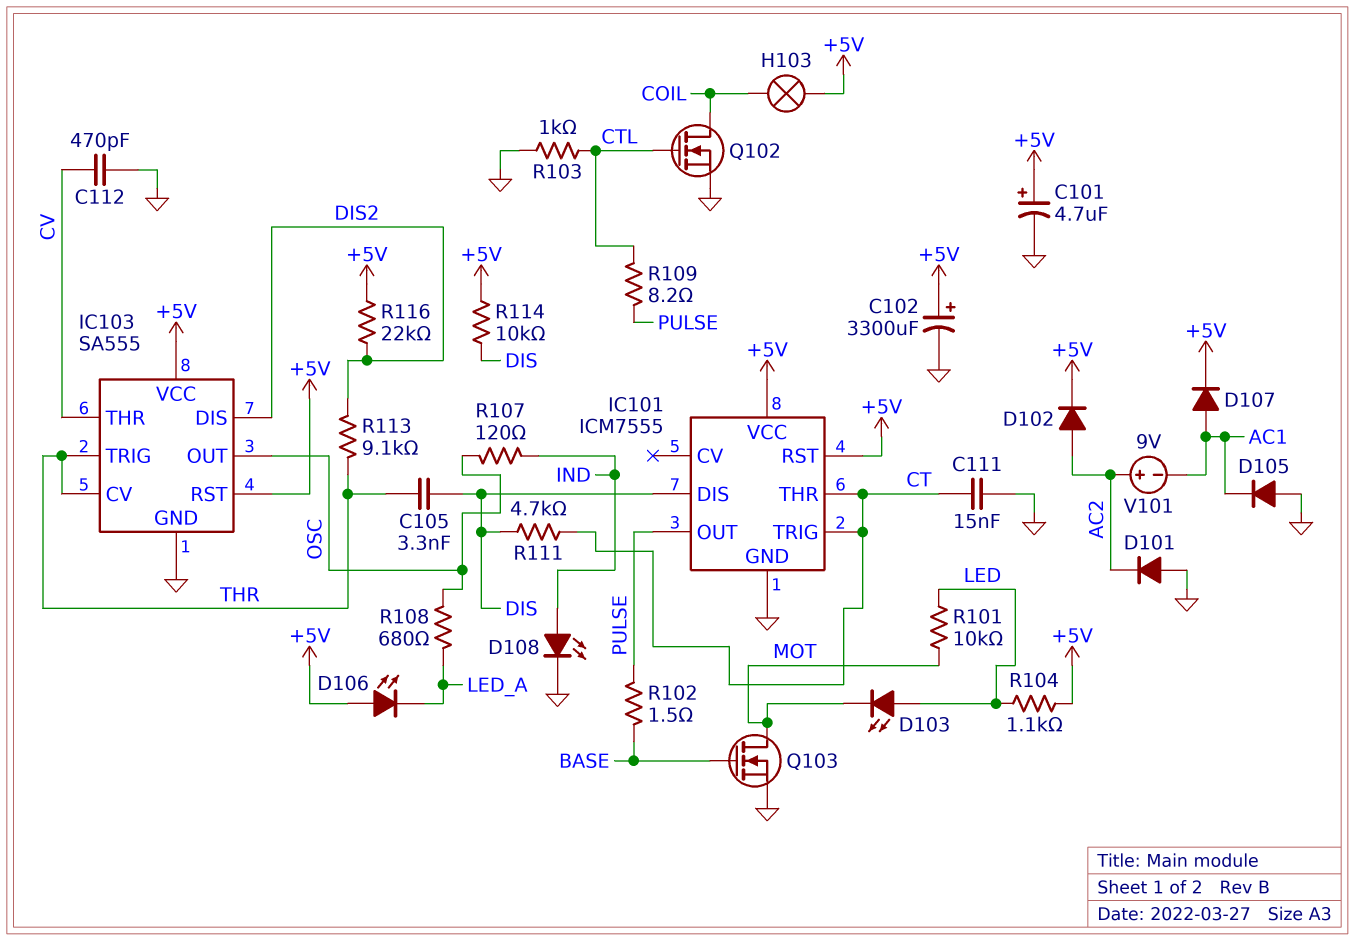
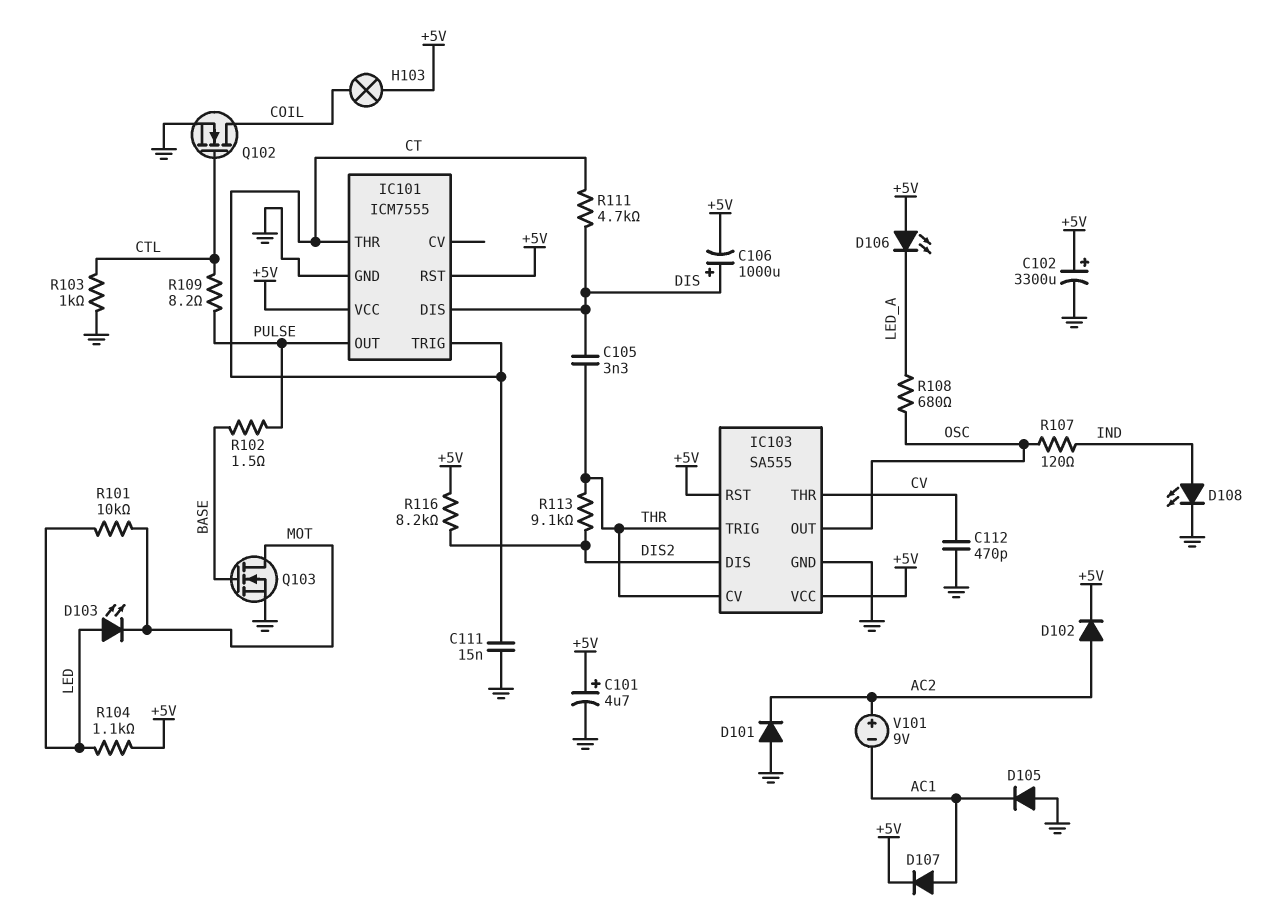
C106: none -> 1000uF (plus DIS, minus +5V)
R114: 10k (+5V, DIS) -> none
R116: 22k (+5V, DIS2) -> 8.2k (+5V, DIS2)

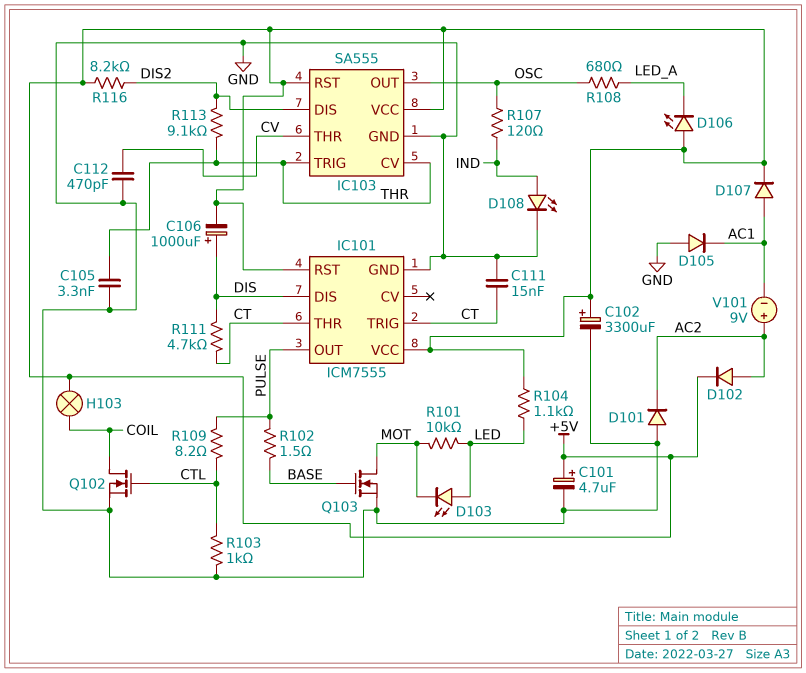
C105: 3.3nF (DIS, THR) -> 3.3nF (GND, THR)

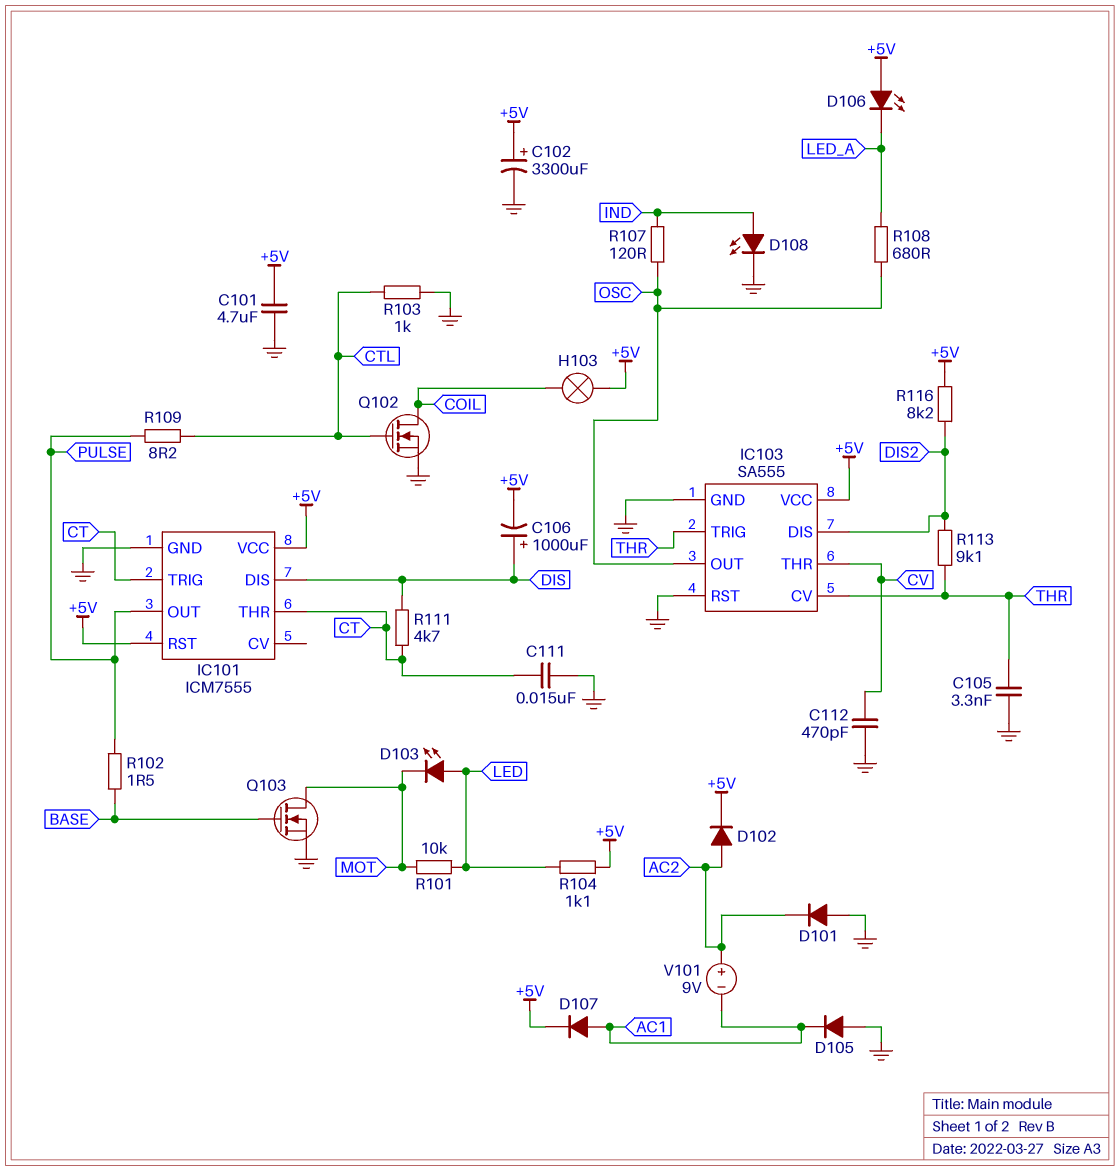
C101: 4.7uF (plus +5V, minus GND) -> 4.7uF (+5V, GND)
IC103 pin RST: +5V -> GND

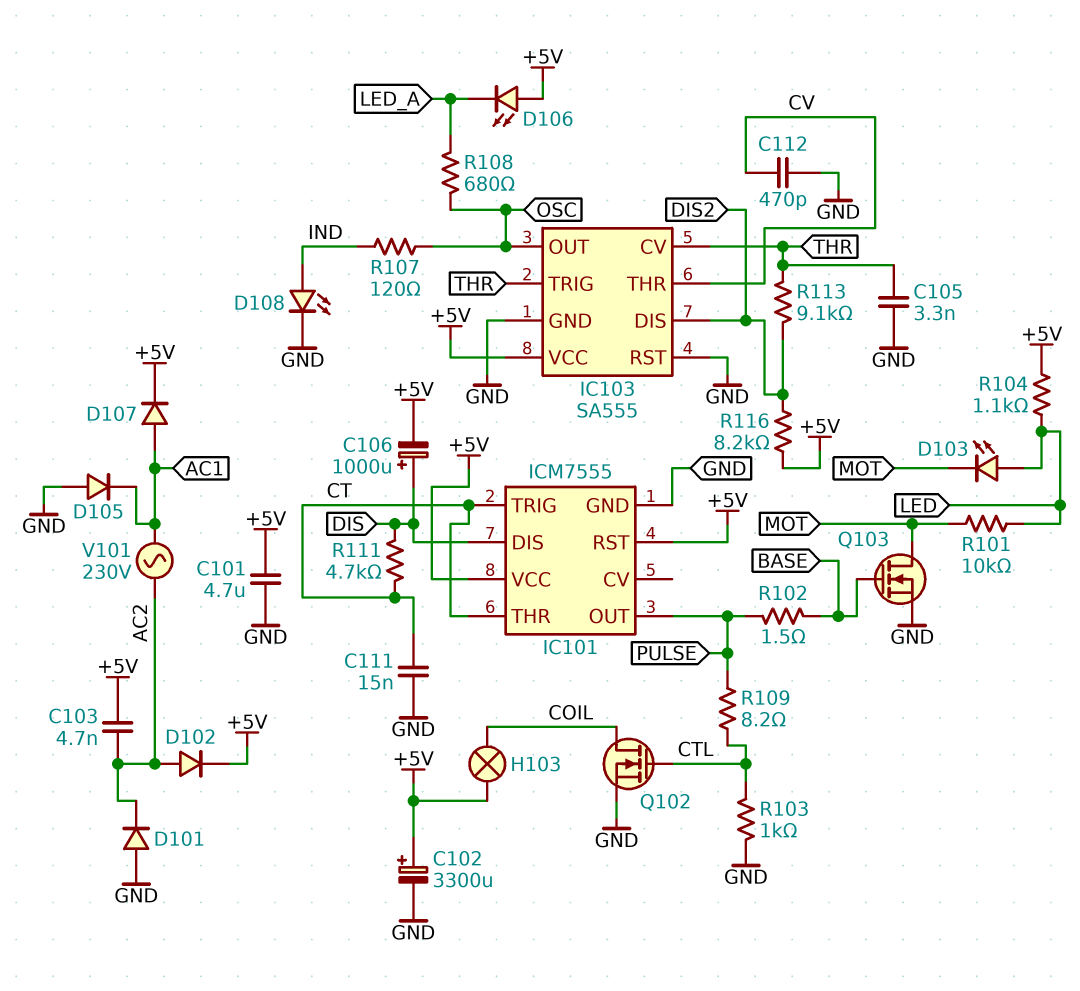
C103: none -> 4.7nF (+5V, AC2)
V101: 9V (plus AC2, minus AC1) -> AC 230V (AC1, AC2)

